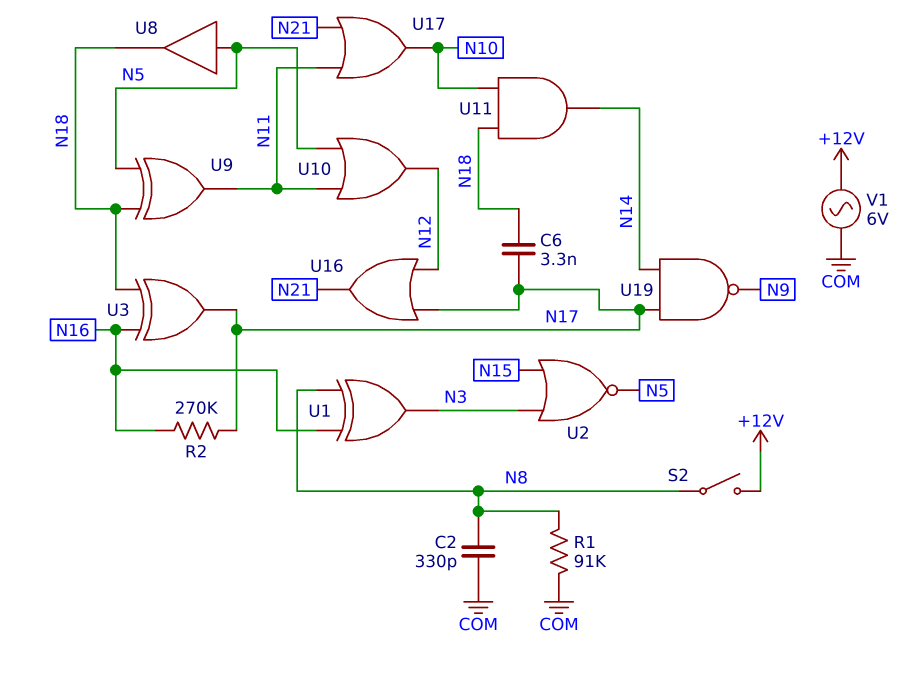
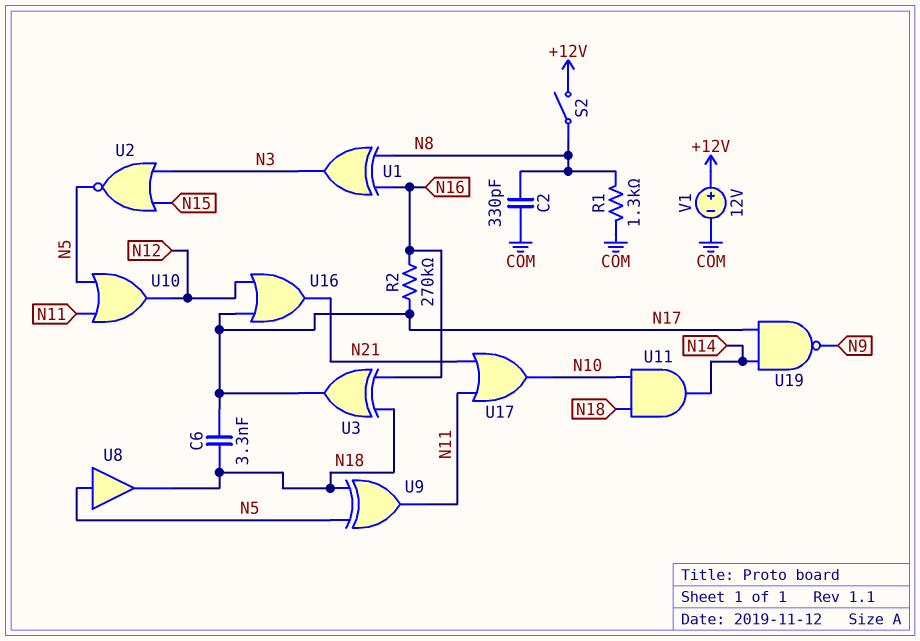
R1: 91k (COM, N8) -> 1.3k (COM, N8)
V1: AC 6V (+12V, COM) -> 12V (plus +12V, minus COM)

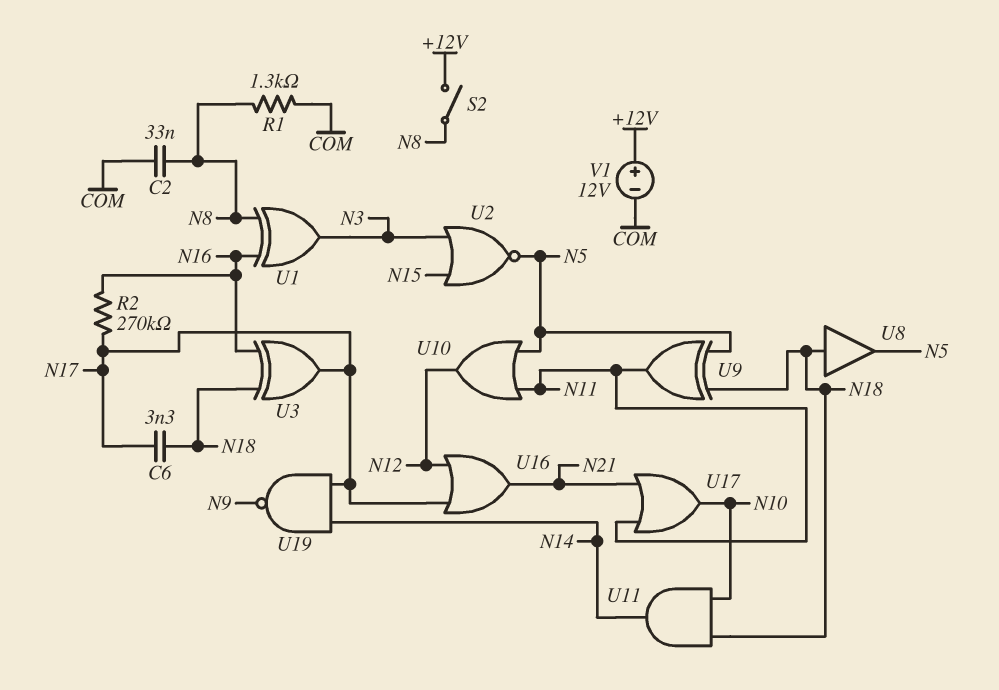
C2: 330pF (COM, N8) -> 33nF (COM, N8)
U8: buffer (in N5, out N18) -> buffer (in N18, out N5)

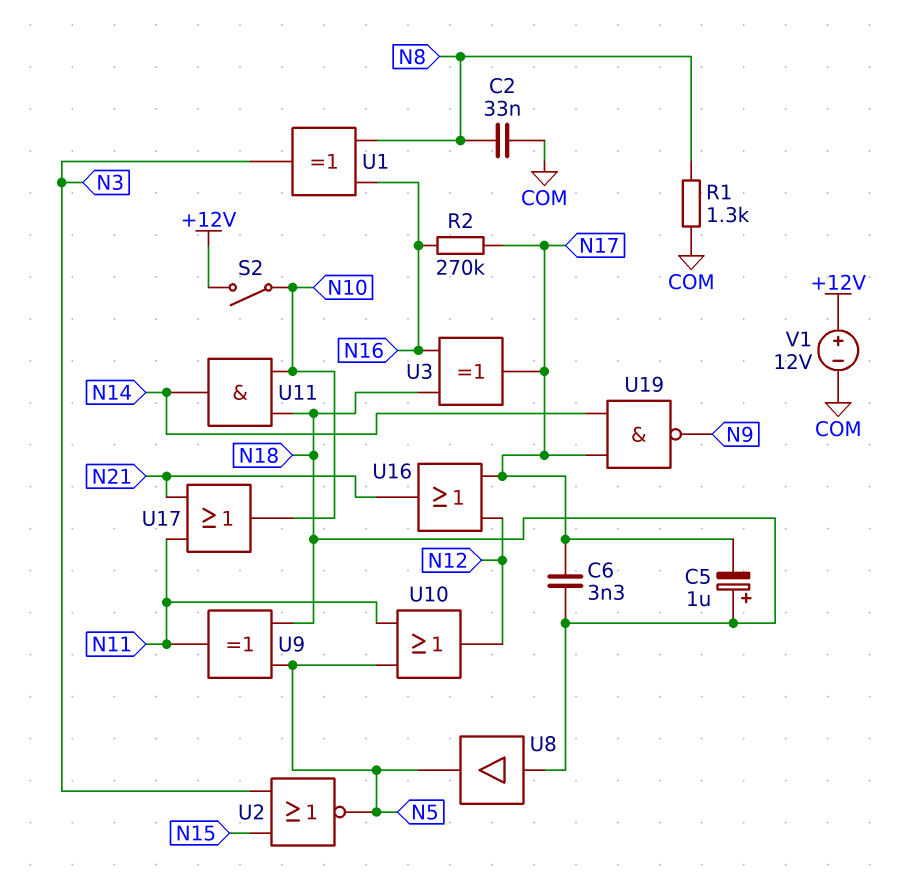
C5: none -> 1uF (plus N18, minus N17)
S2: switch (+12V, N8) -> switch (+12V, N10)

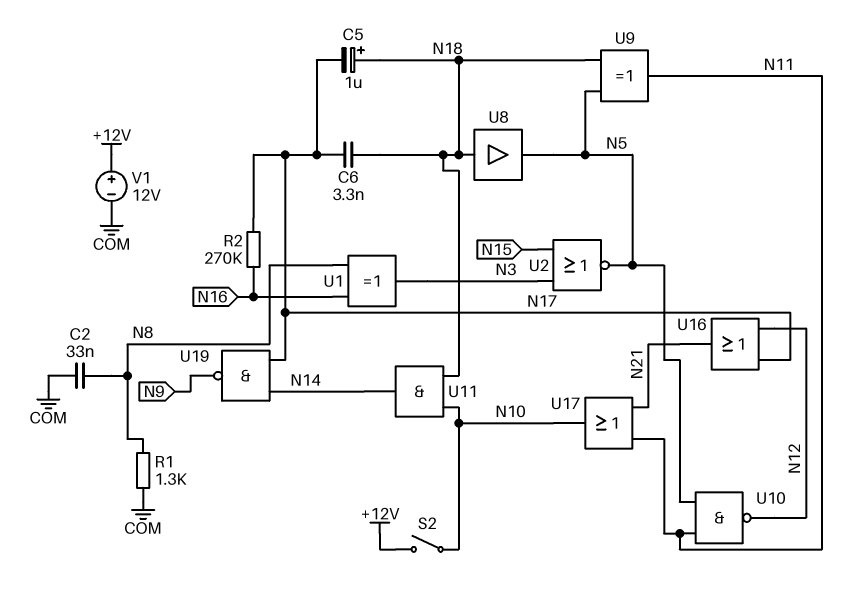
U3: XOR (in N16, in N18, out N17) -> none
U10: OR (in N5, in N11, out N12) -> NAND (in N5, in N11, out N12)

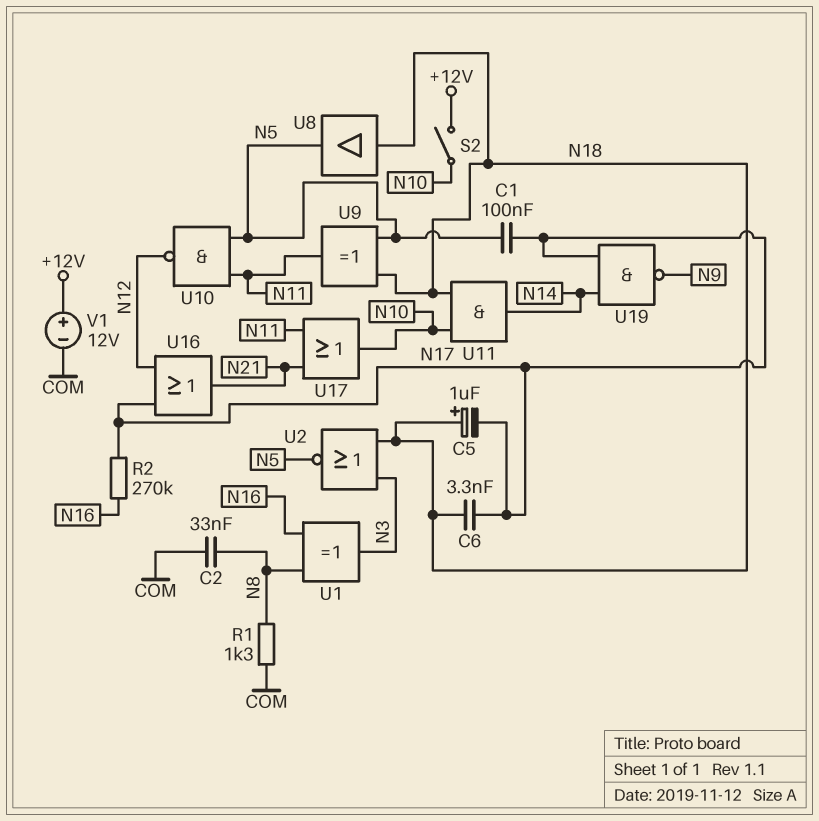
C1: none -> 100nF (N5, N17)
U2: NOR (in N3, in N15, out N5) -> NOR (in N3, in N18, out N5)

